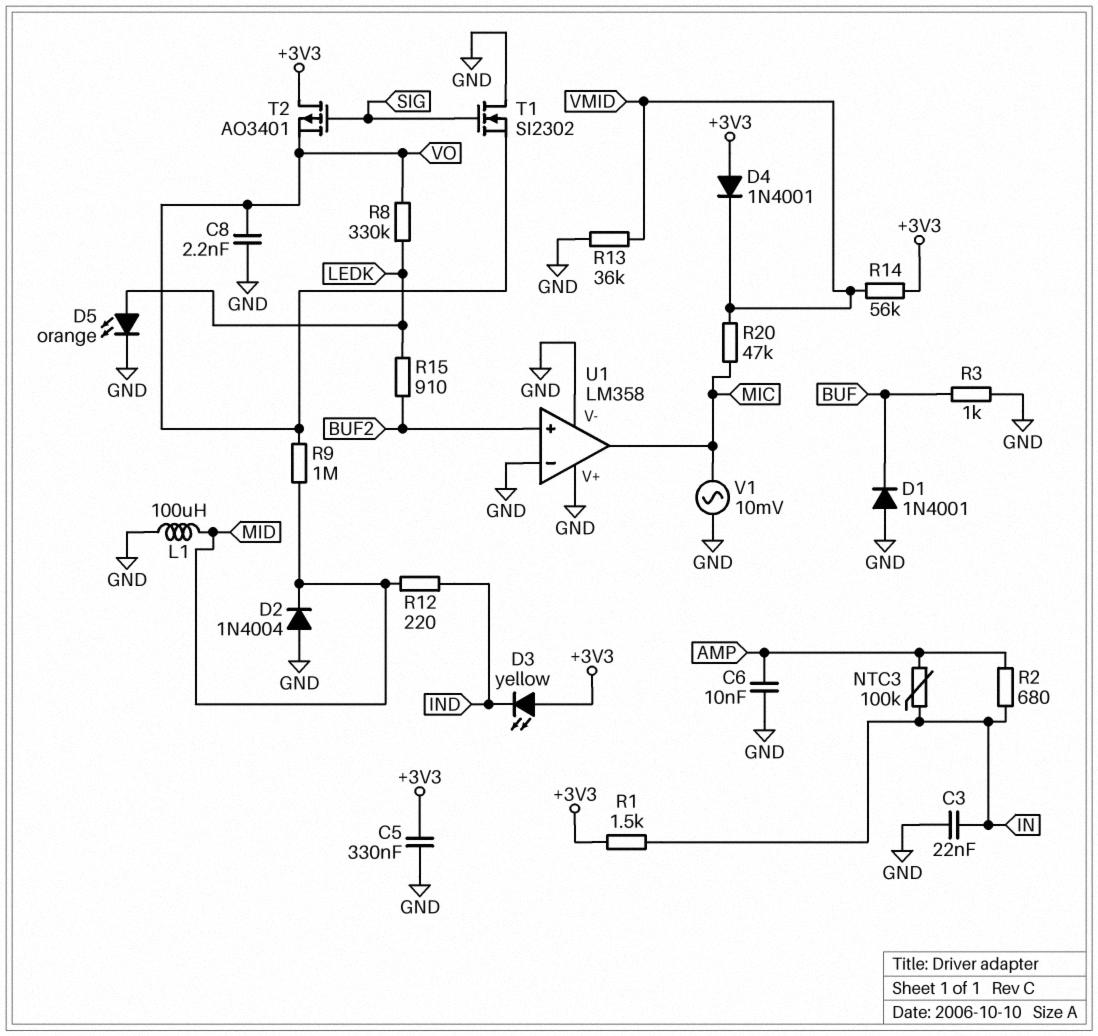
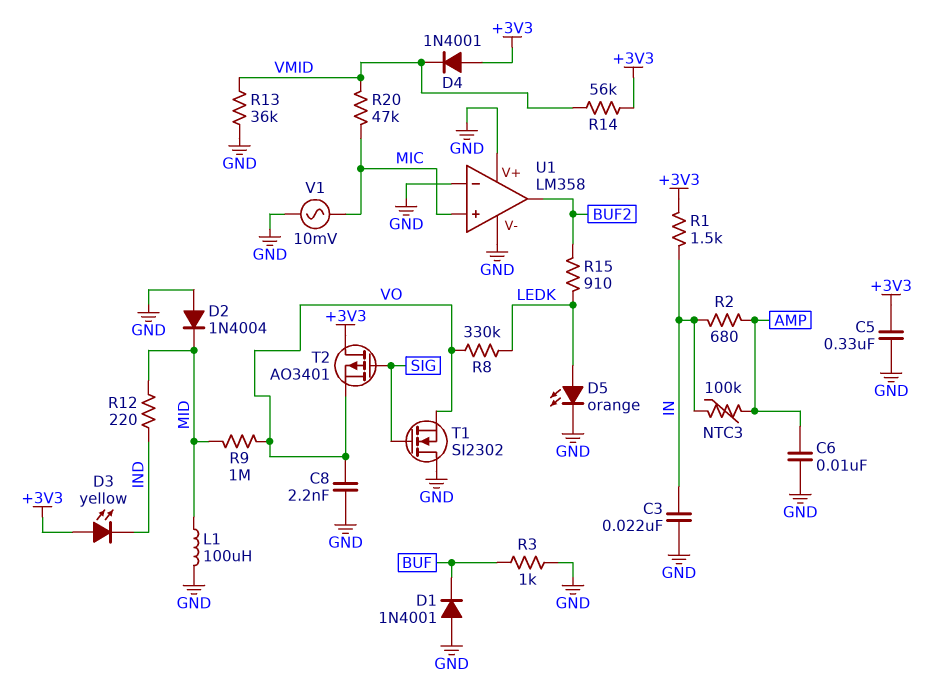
U1 pin in+: BUF2 -> MIC
U1 pin out: MIC -> BUF2

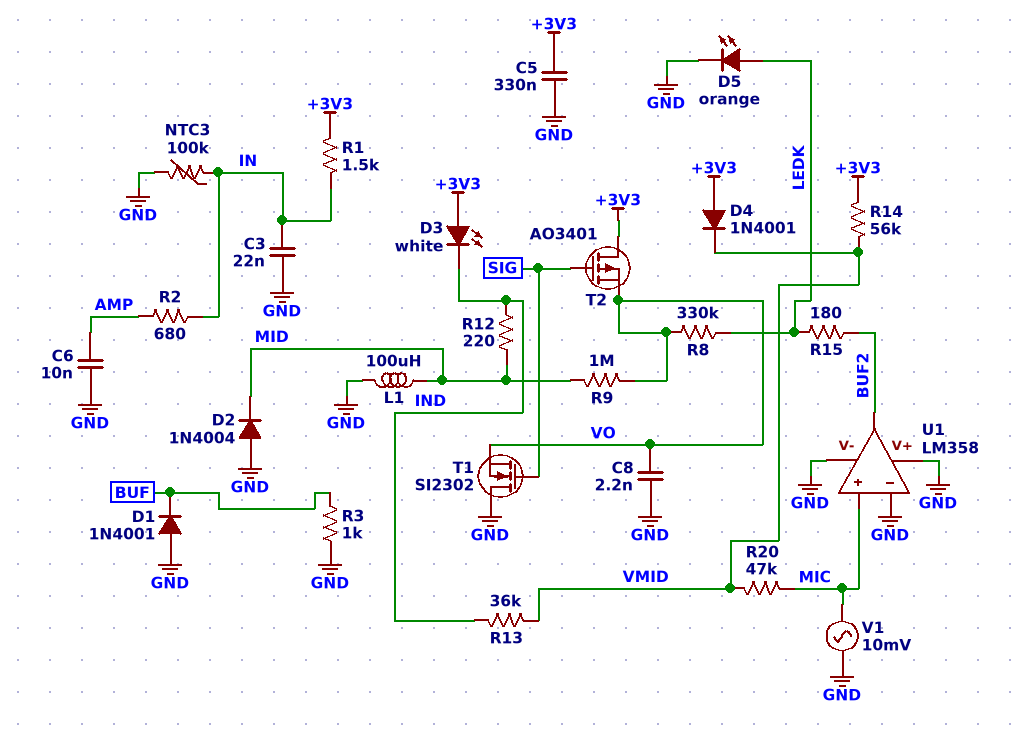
D3: LED yellow (A +3V3, K IND) -> LED white (A +3V3, K IND)
NTC3: 100k (AMP, IN) -> 100k (GND, IN)
R13: 36k (GND, VMID) -> 36k (IND, VMID)
R15: 910 (BUF2, LEDK) -> 180 (BUF2, LEDK)

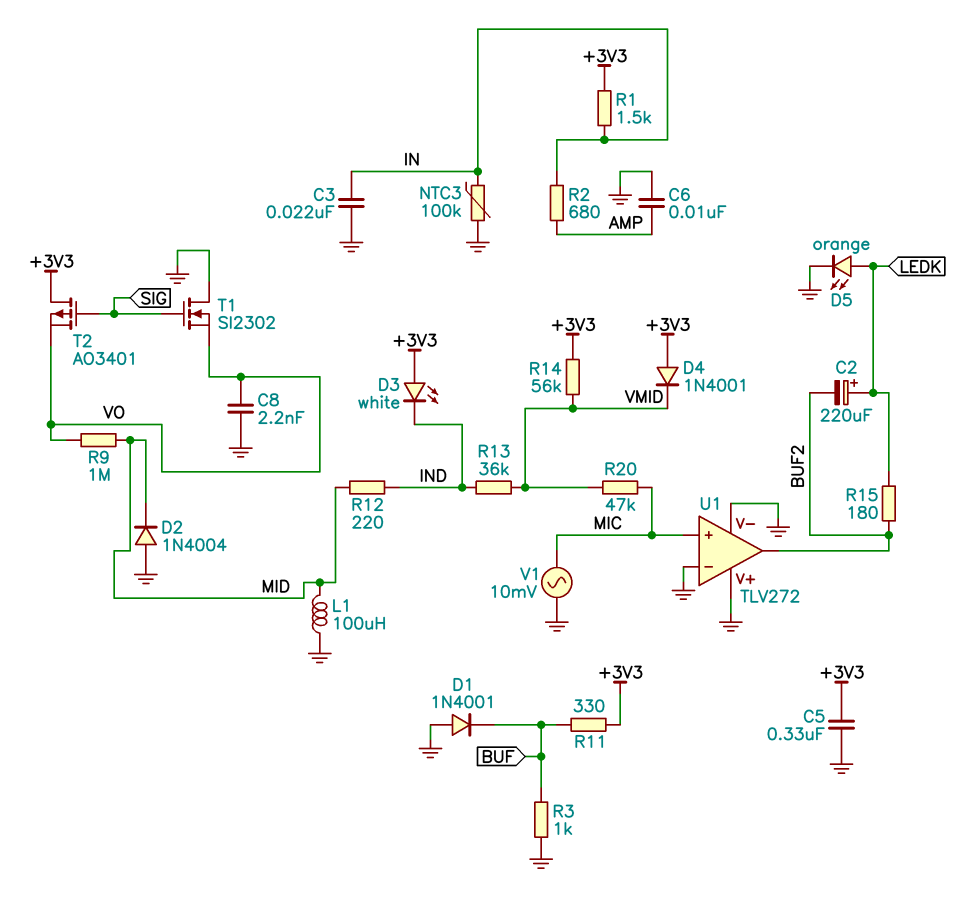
C2: none -> 220uF (plus LEDK, minus BUF2)
R8: 330k (LEDK, VO) -> none
R11: none -> 330 (+3V3, BUF)
U1: LM358 -> TLV272

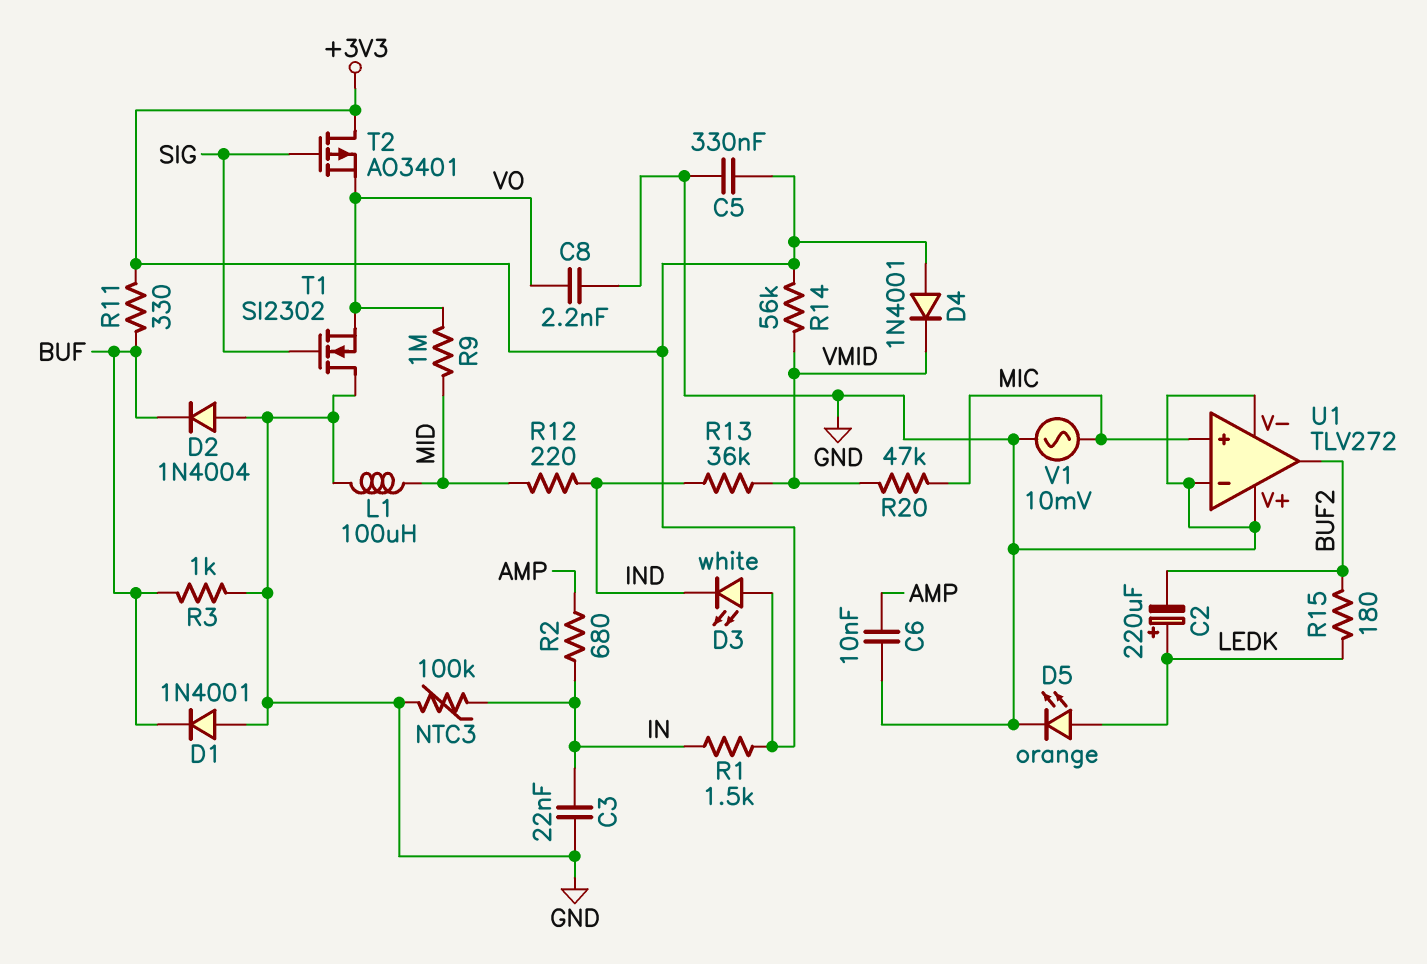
D2: diode 1N4004 (A GND, K MID) -> diode 1N4004 (A GND, K BUF)

